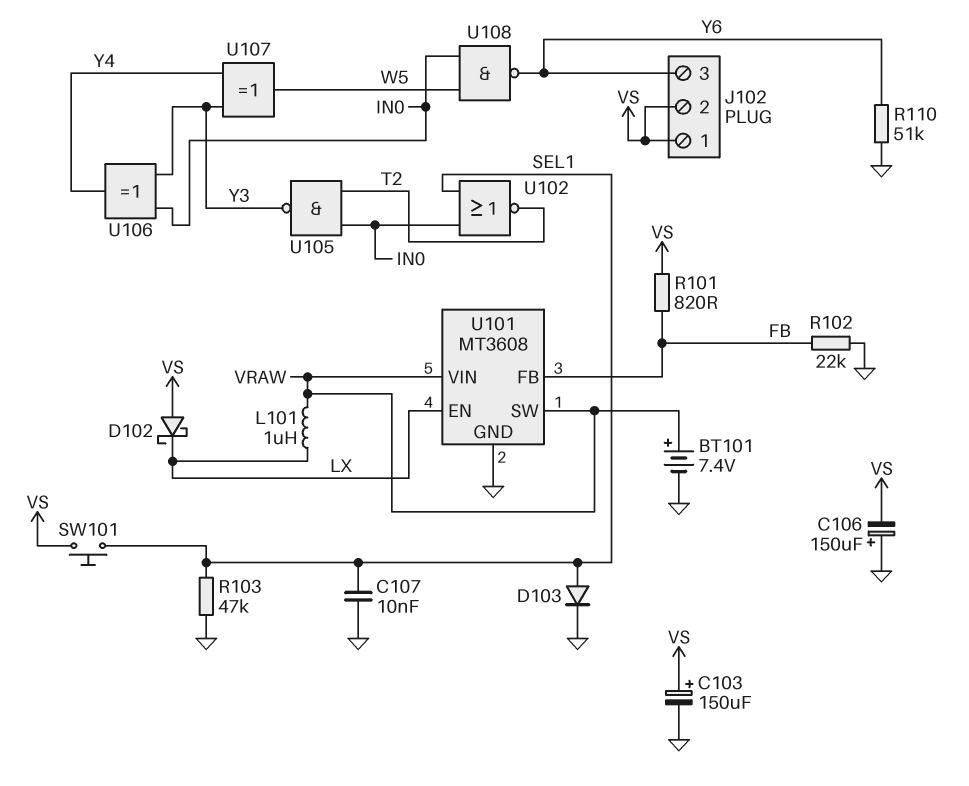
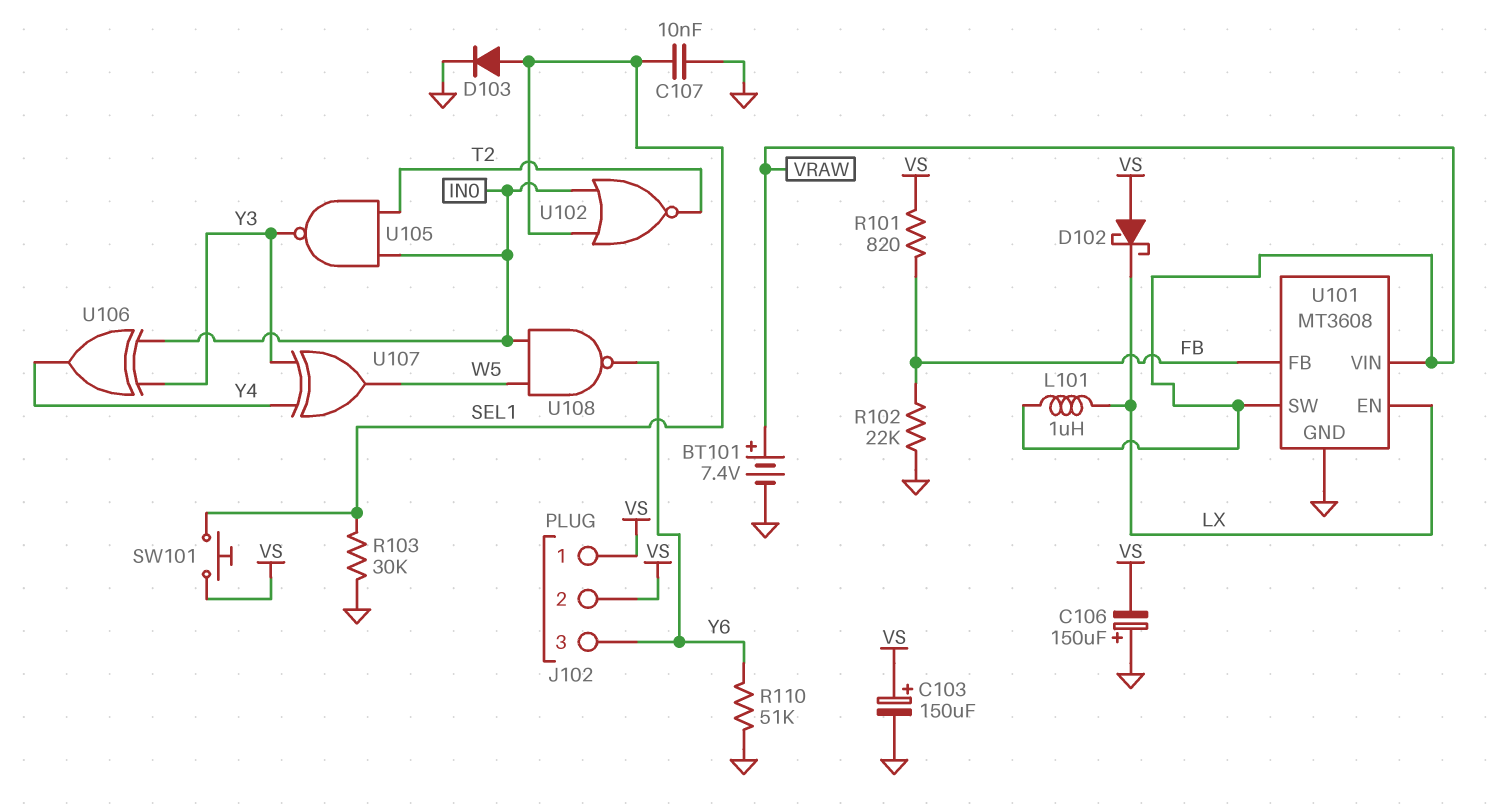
R103: 47k (GND, SEL1) -> 30k (GND, SEL1)

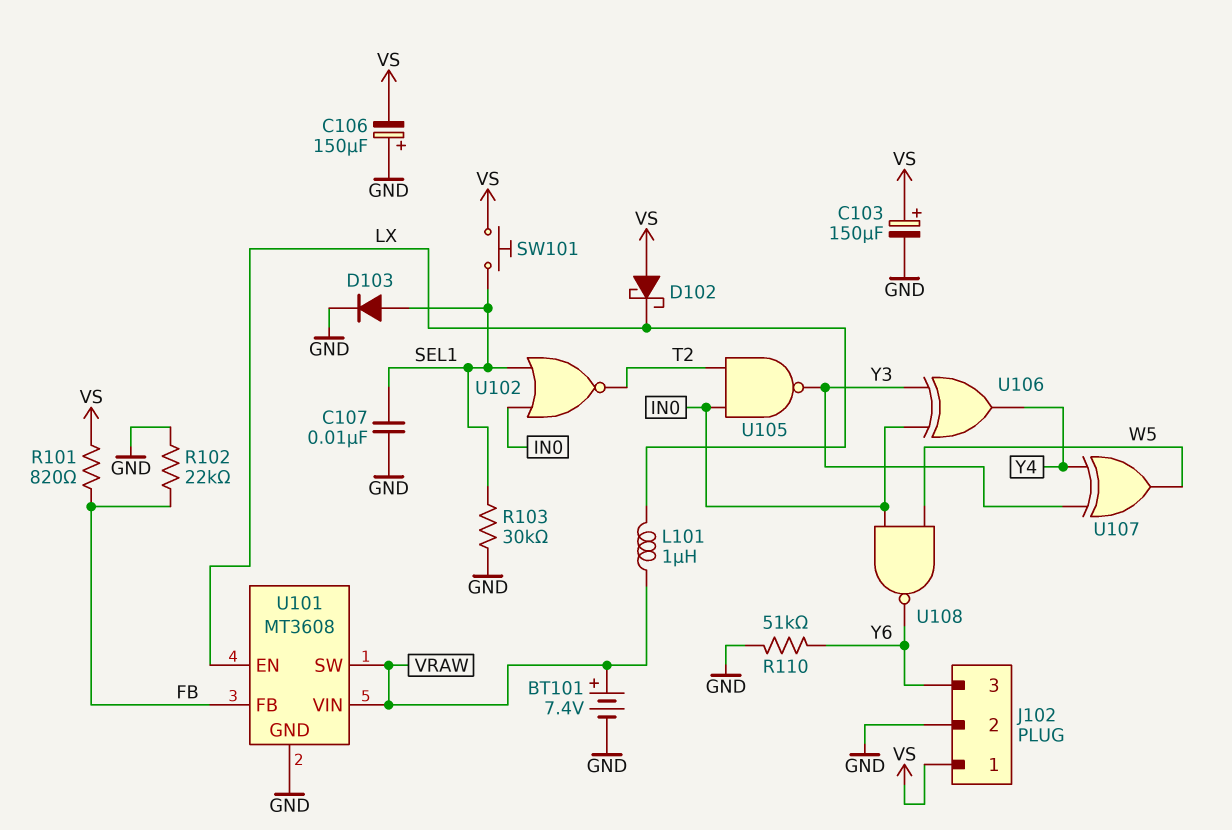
J102 pin 2: VS -> GND

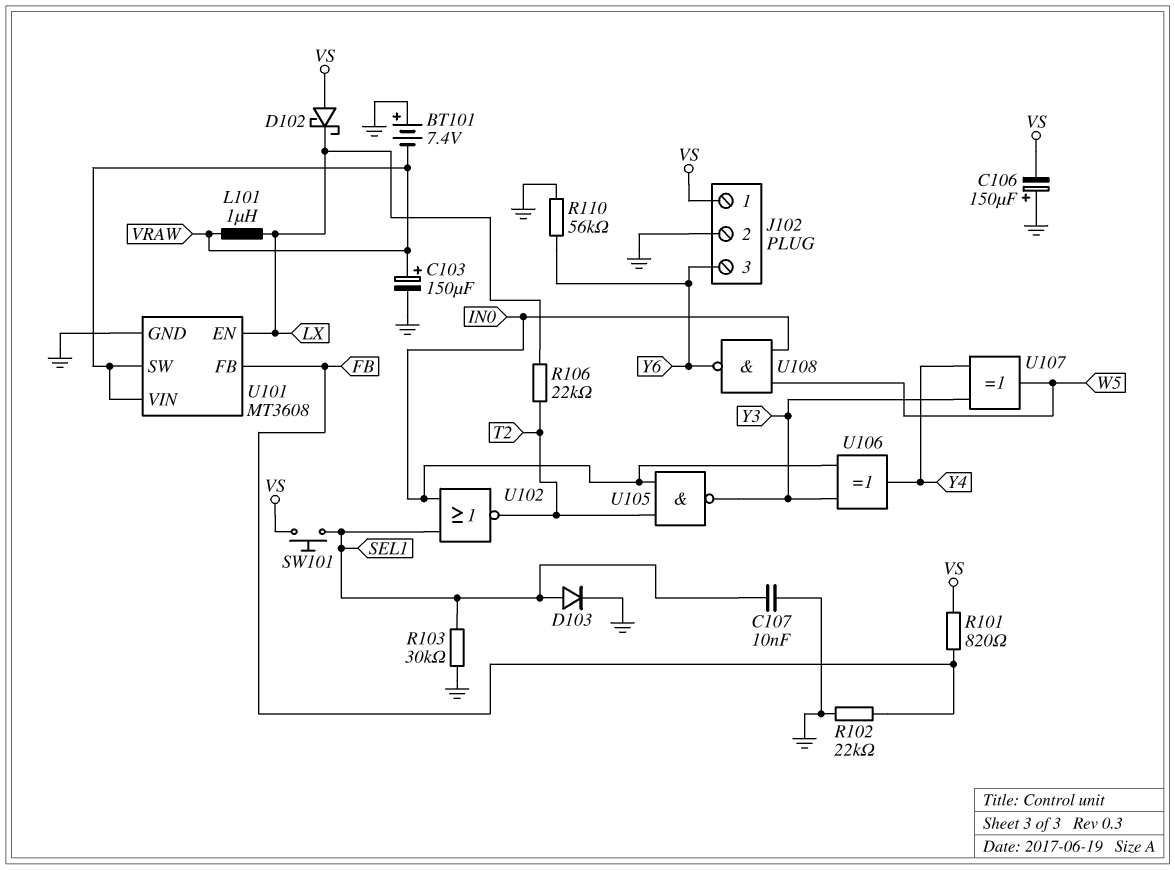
BT101: 7.4V (plus VRAW, minus GND) -> 7.4V (plus GND, minus VRAW)
C103: 150uF (plus VS, minus GND) -> 150uF (plus VRAW, minus GND)
R106: none -> 22k (LX, T2)
R110: 51k (GND, Y6) -> 56k (GND, Y6)

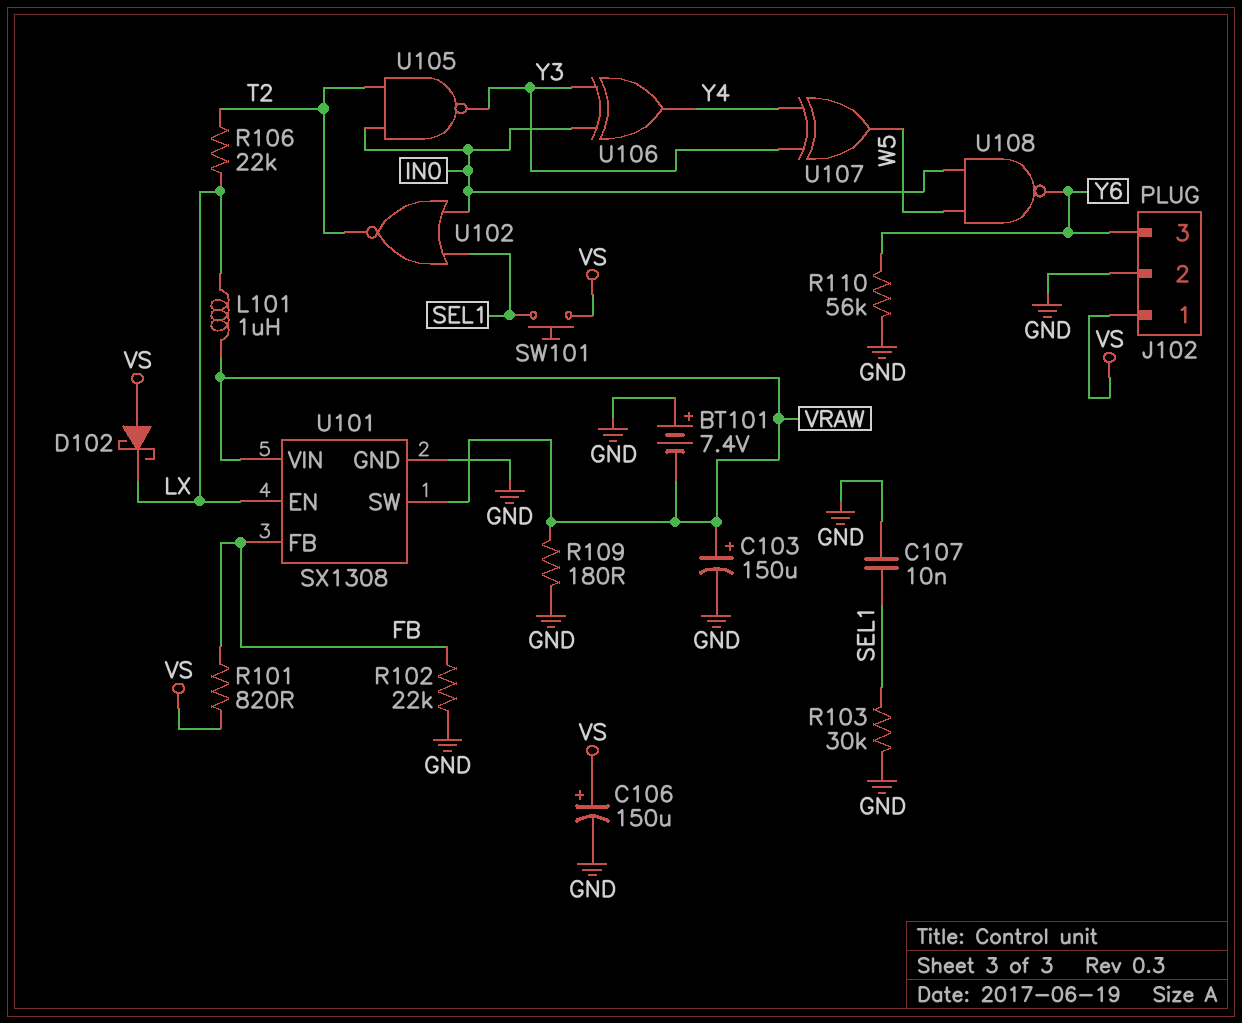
C106: 150uF (plus GND, minus VS) -> 150uF (plus VS, minus GND)
D103: diode (A SEL1, K GND) -> none
R109: none -> 180 (GND, VRAW)
U101: MT3608 -> SX1308

